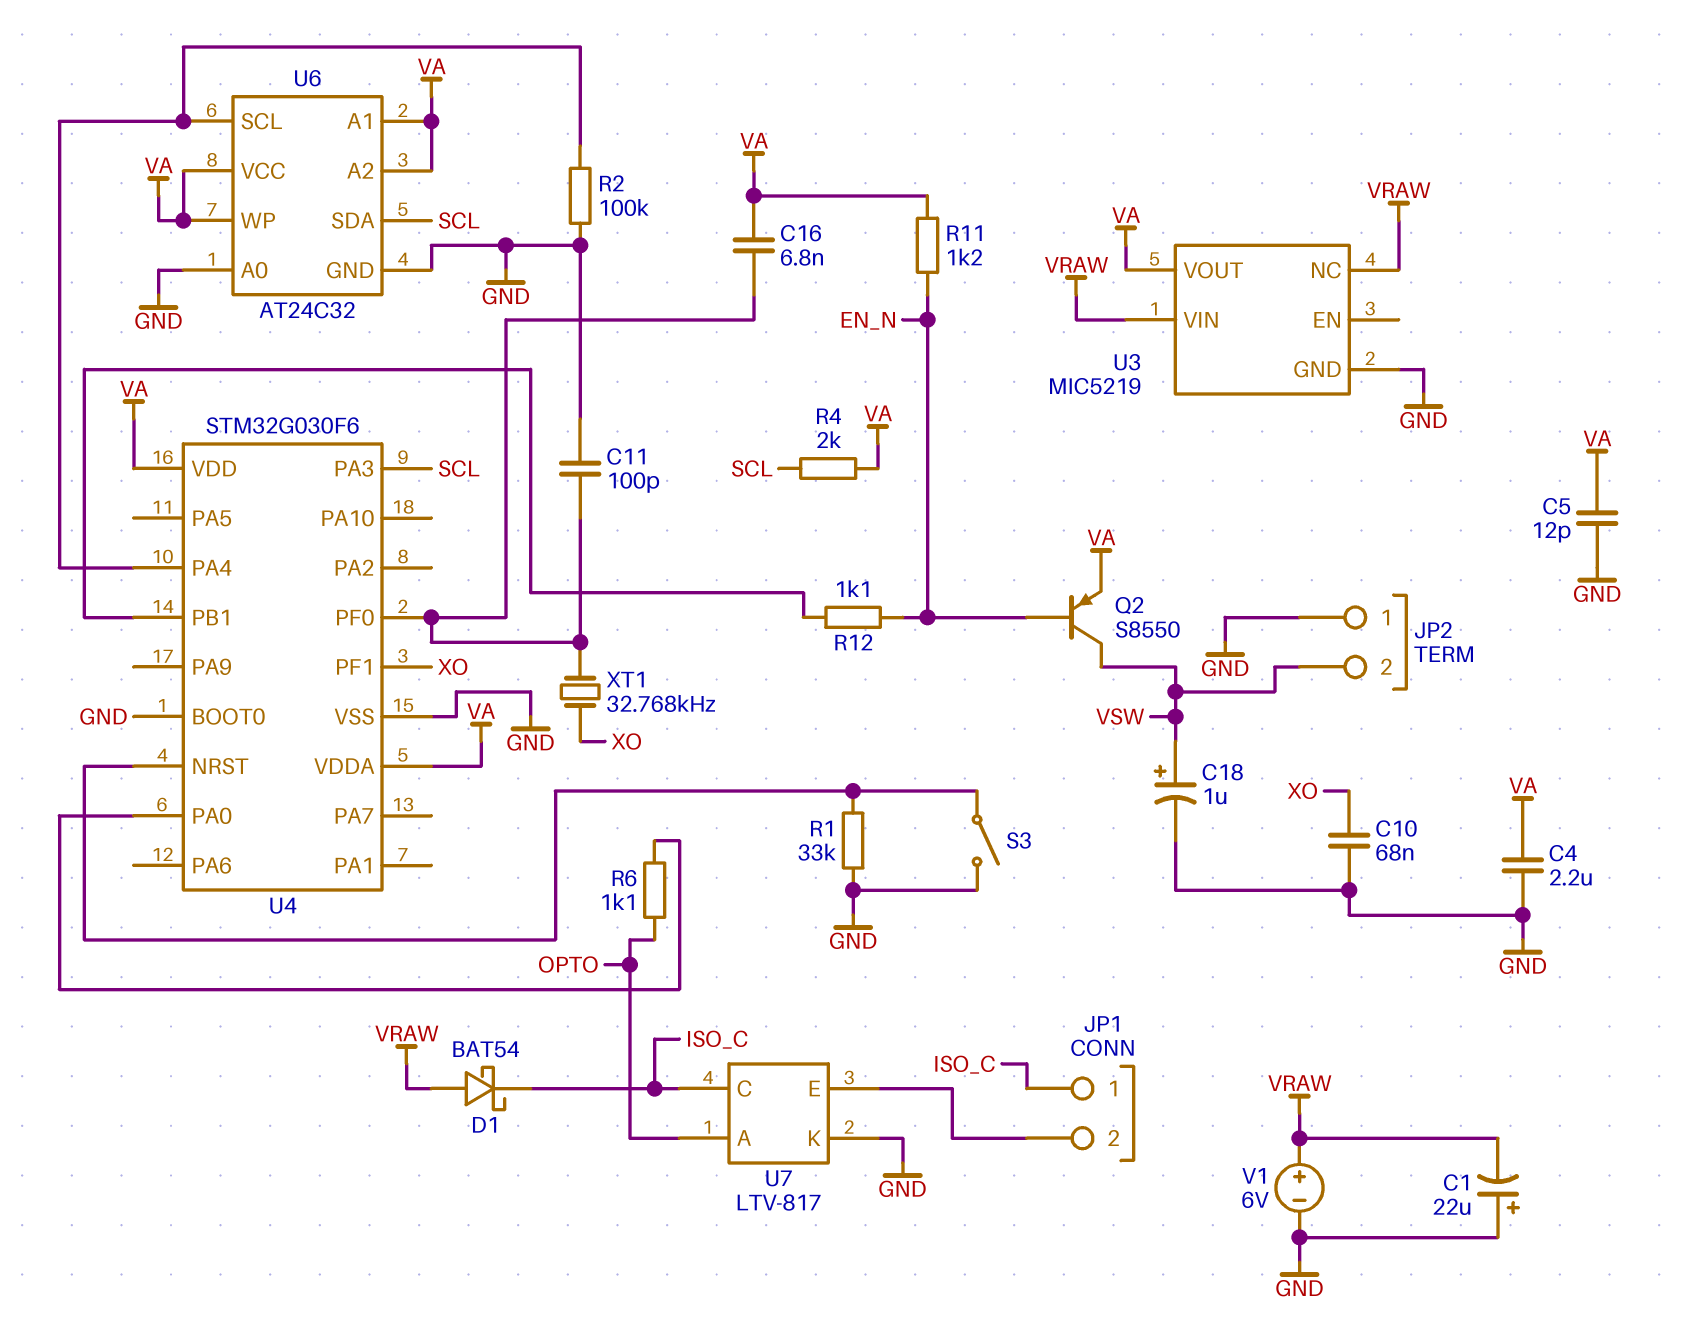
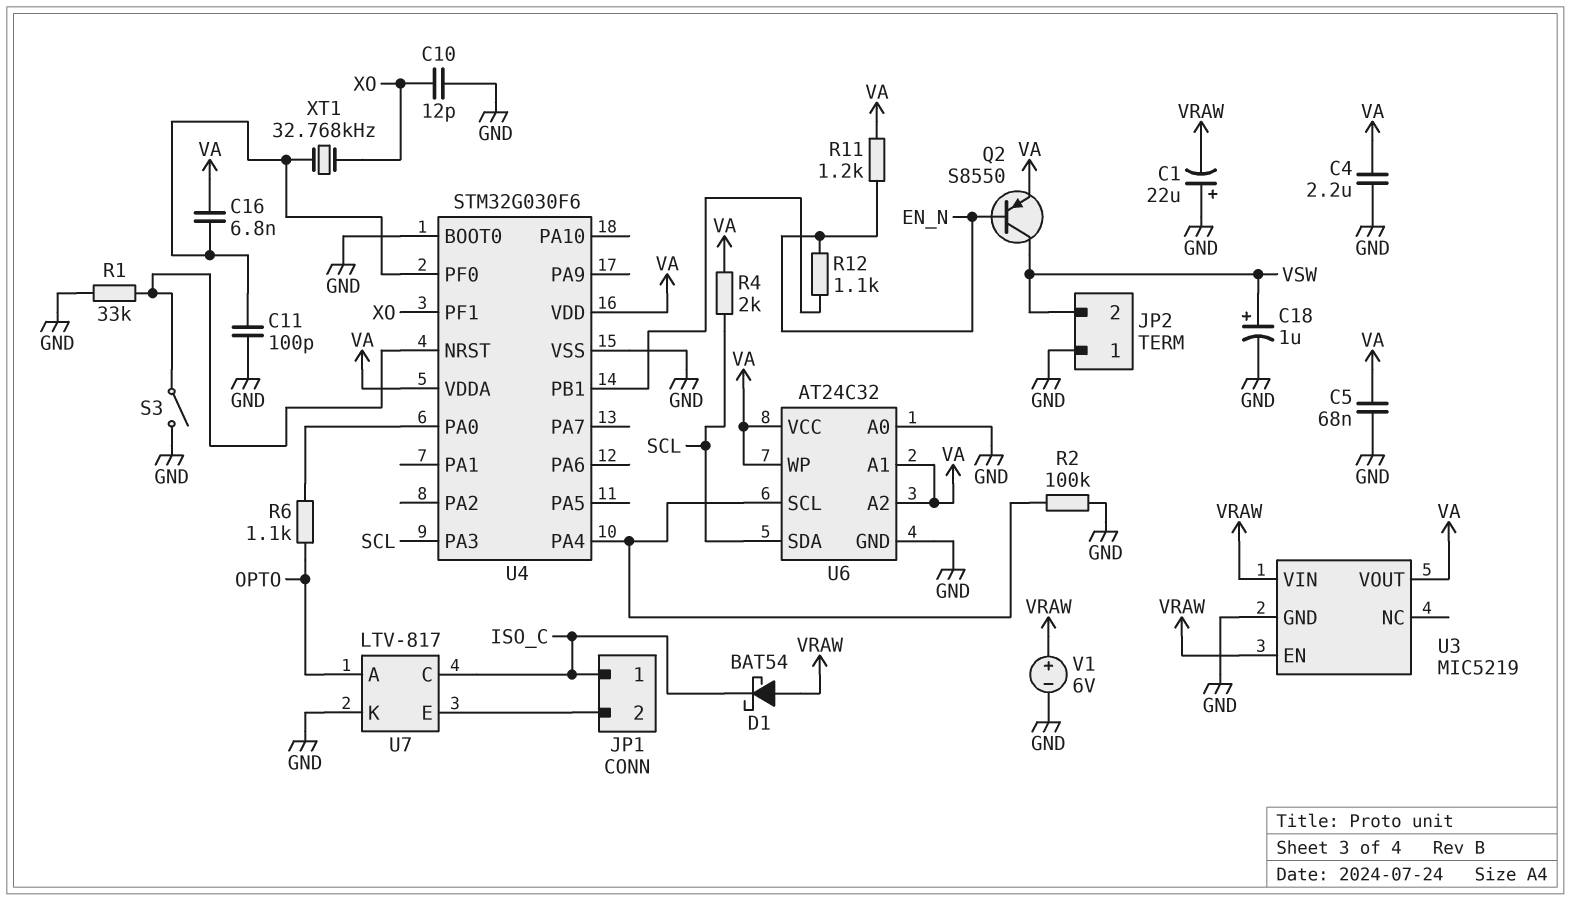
C5: 12pF (GND, VA) -> 68nF (GND, VA)
C10: 68nF (GND, XO) -> 12pF (GND, XO)
U3 pin EN: none -> VRAW
U3 pin NC: VRAW -> none

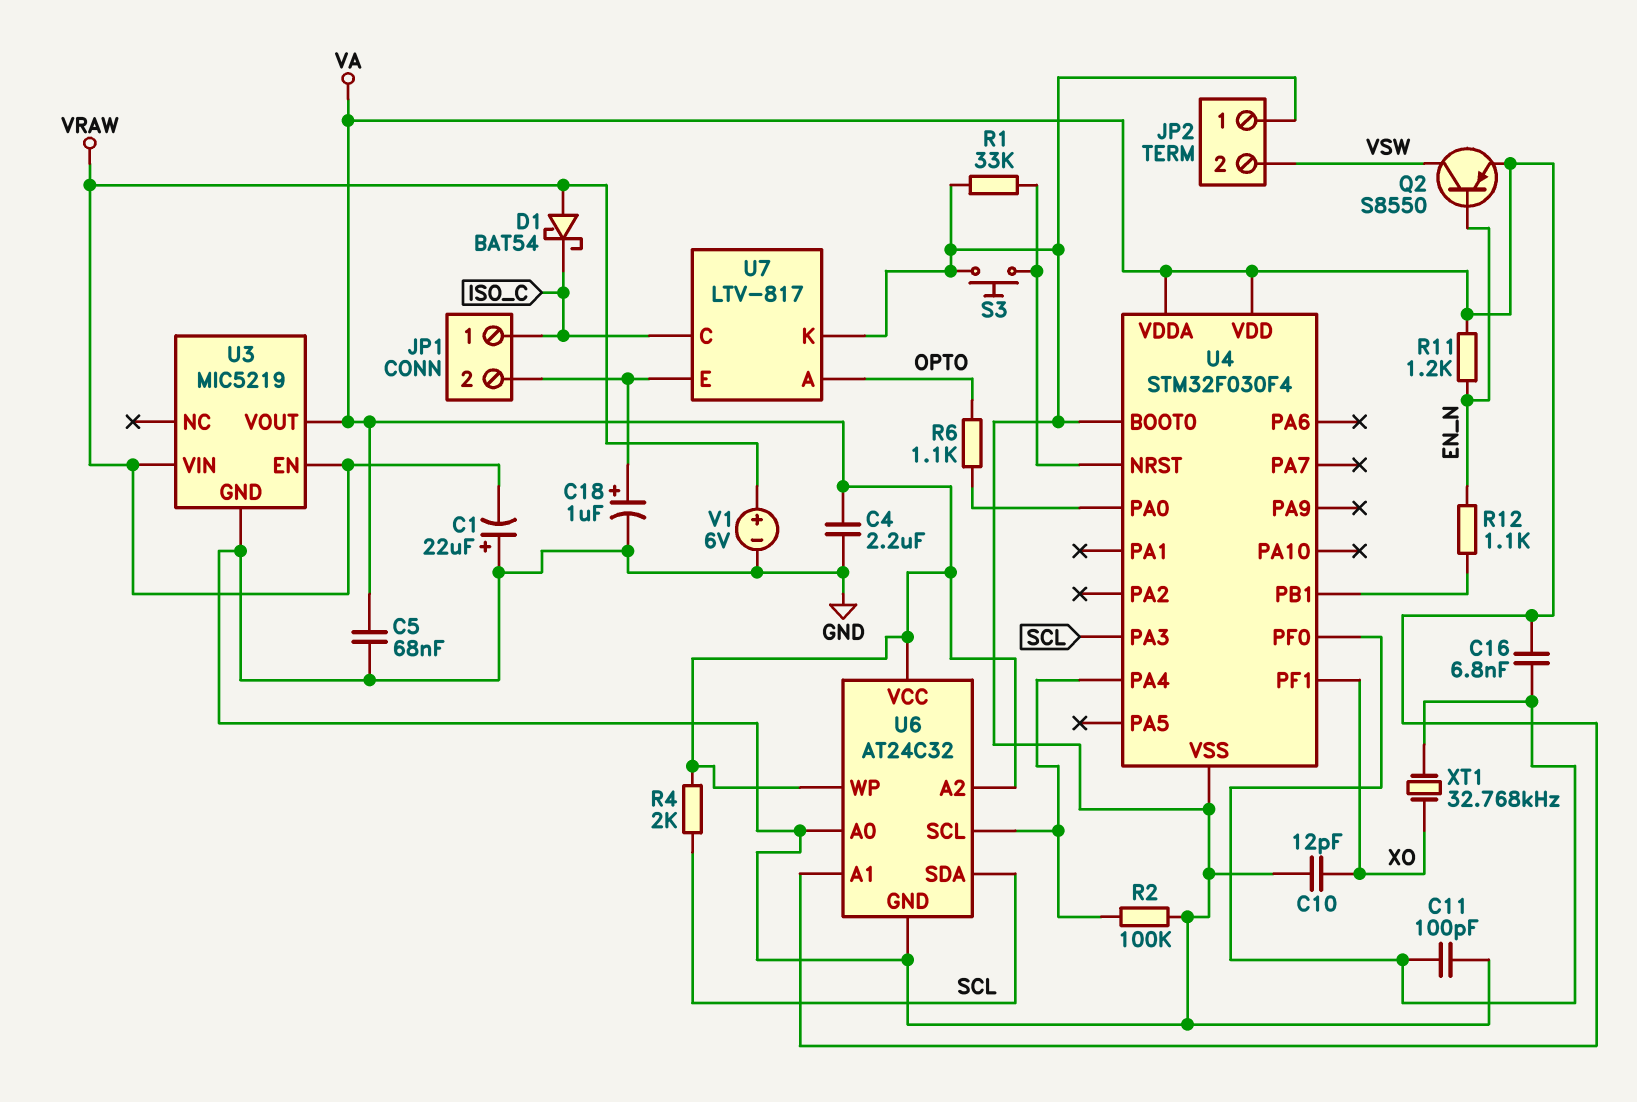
C18: 1uF (plus VSW, minus GND) -> 1uF (plus JP1/2, minus GND)
S3: switch (GND, U4/NRST) -> button (GND, U4/NRST)
U4: STM32G030F6 -> STM32F030F4

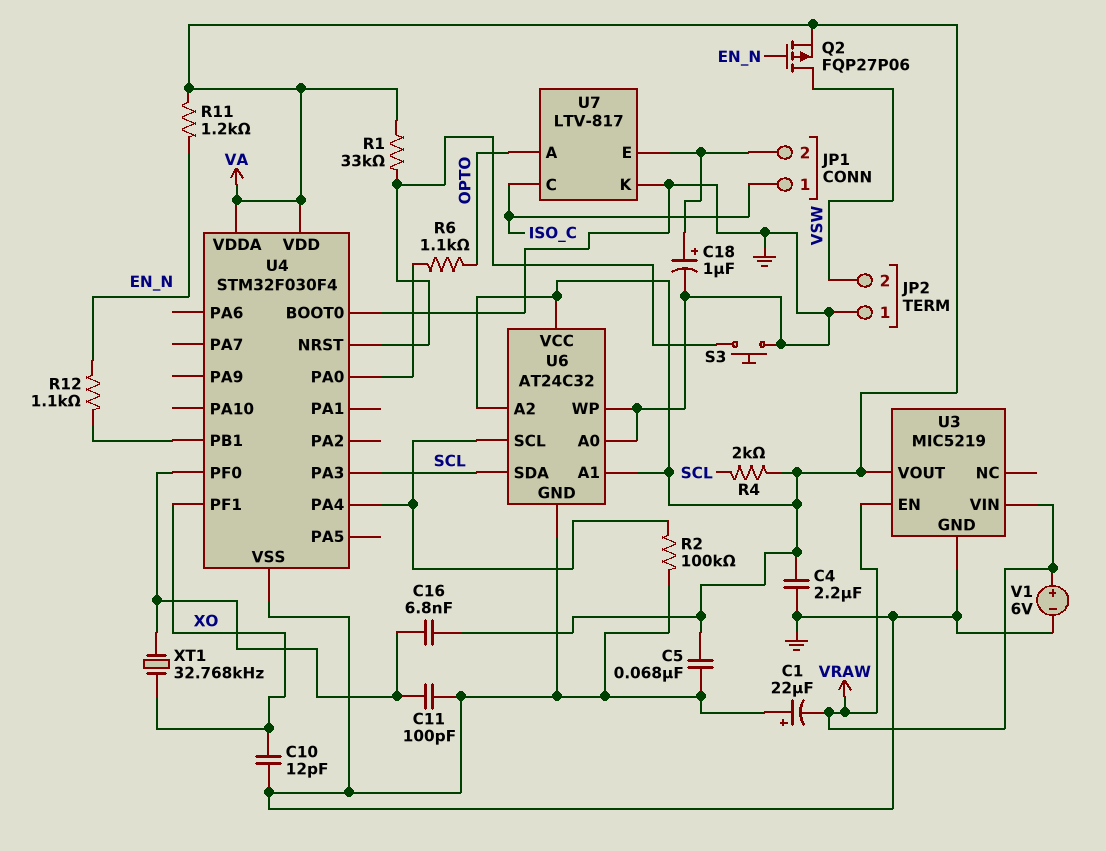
D1: schottky BAT54 (A VRAW, K ISO_C) -> none
Q2: PNP S8550 (B EN_N, C VSW, E VA) -> PMOS FQP27P06 (G EN_N, D VSW, S VA)
R1: 33k (GND, U4/NRST) -> 33k (U4/NRST, VA)
U6 pin WP: VA -> GND

